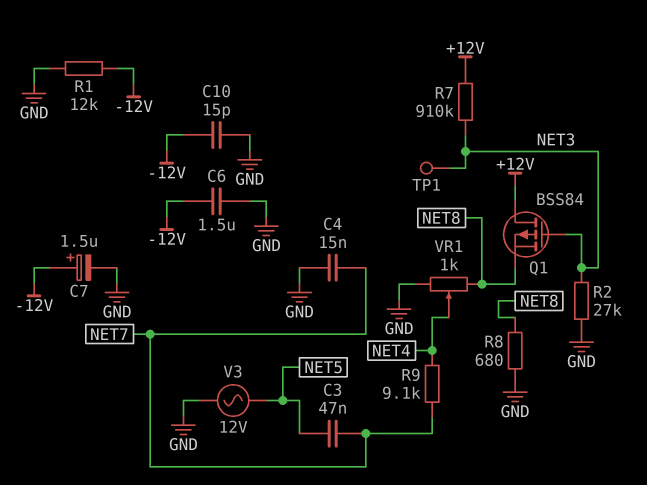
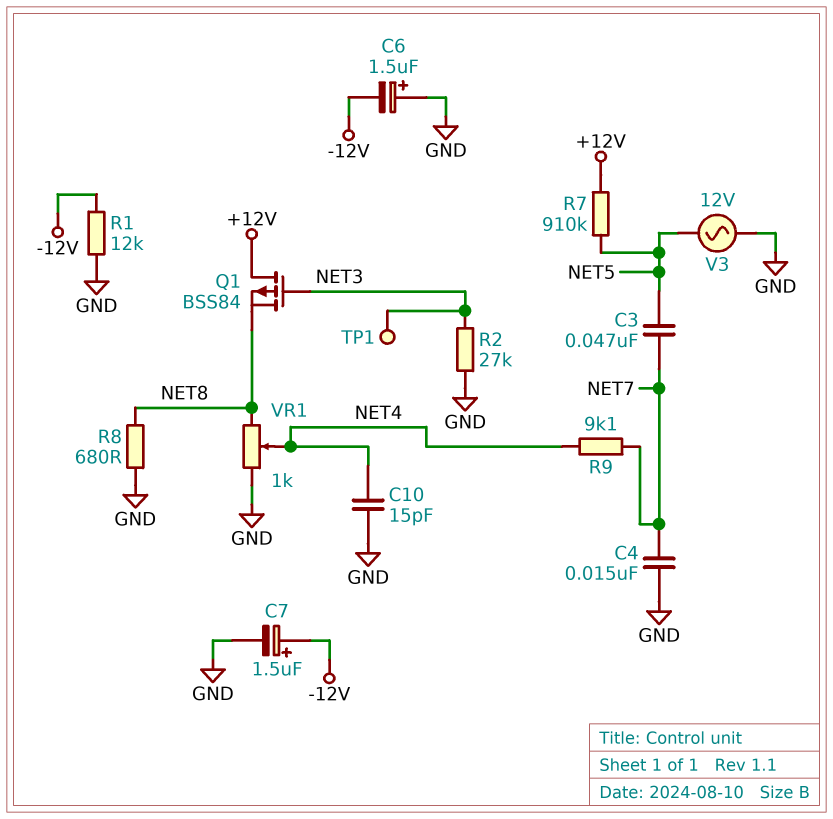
C6: 1.5uF (-12V, GND) -> 1.5uF (plus GND, minus -12V)
C10: 15pF (-12V, GND) -> 15pF (GND, NET4)
R7: 910k (+12V, NET3) -> 910k (+12V, NET5)

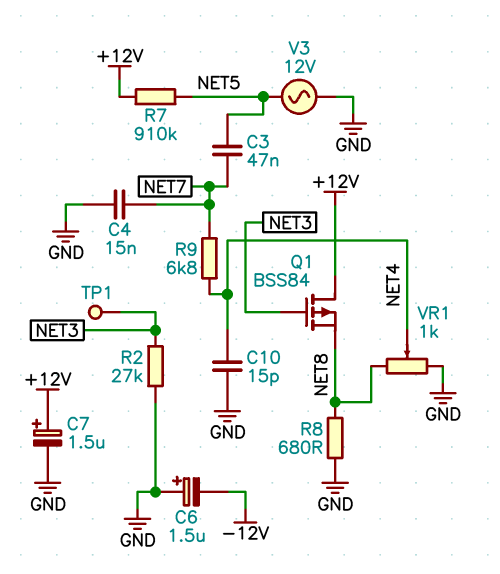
C7: 1.5uF (plus -12V, minus GND) -> 1.5uF (plus +12V, minus GND)
R1: 12k (-12V, GND) -> none
R9: 9.1k (NET4, NET7) -> 6.8k (NET4, NET7)

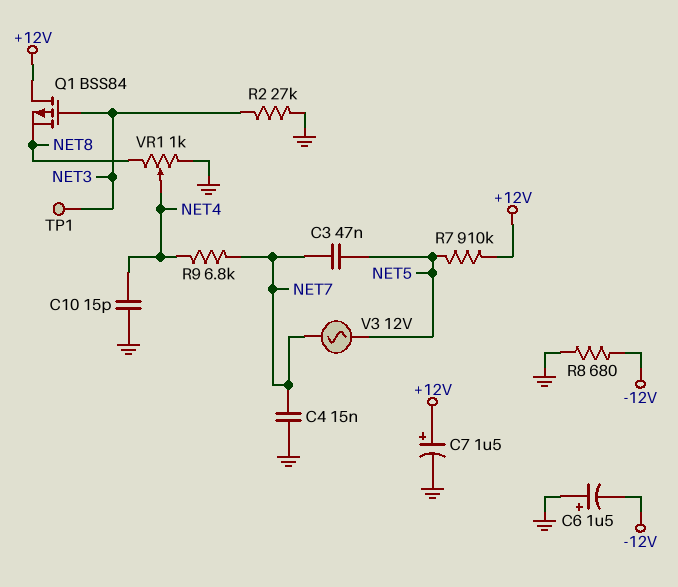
R8: 680 (GND, NET8) -> 680 (-12V, GND)
V3: AC 12V (GND, NET5) -> AC 12V (NET5, NET7)

